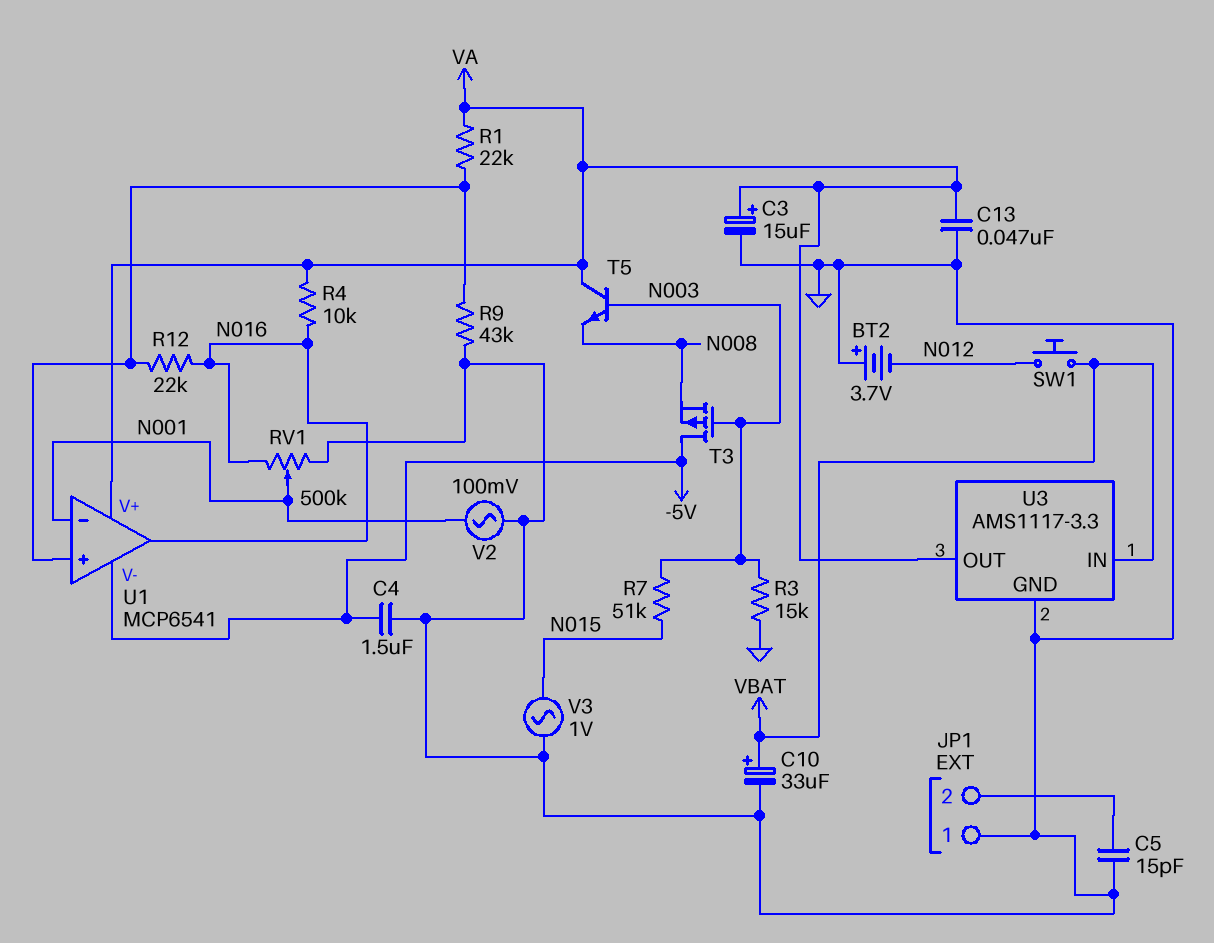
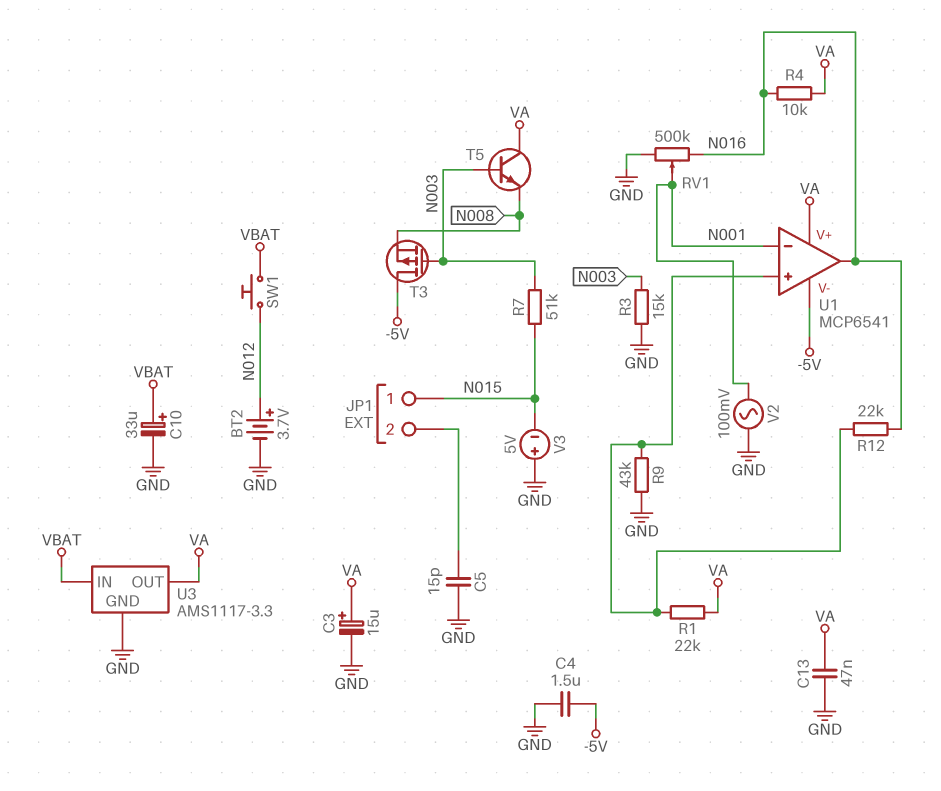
BT2: 3.7V (plus GND, minus N012) -> 3.7V (plus N012, minus GND)
JP1 pin 1: GND -> N015
V3: AC 1V (GND, N015) -> 5V (plus GND, minus N015)

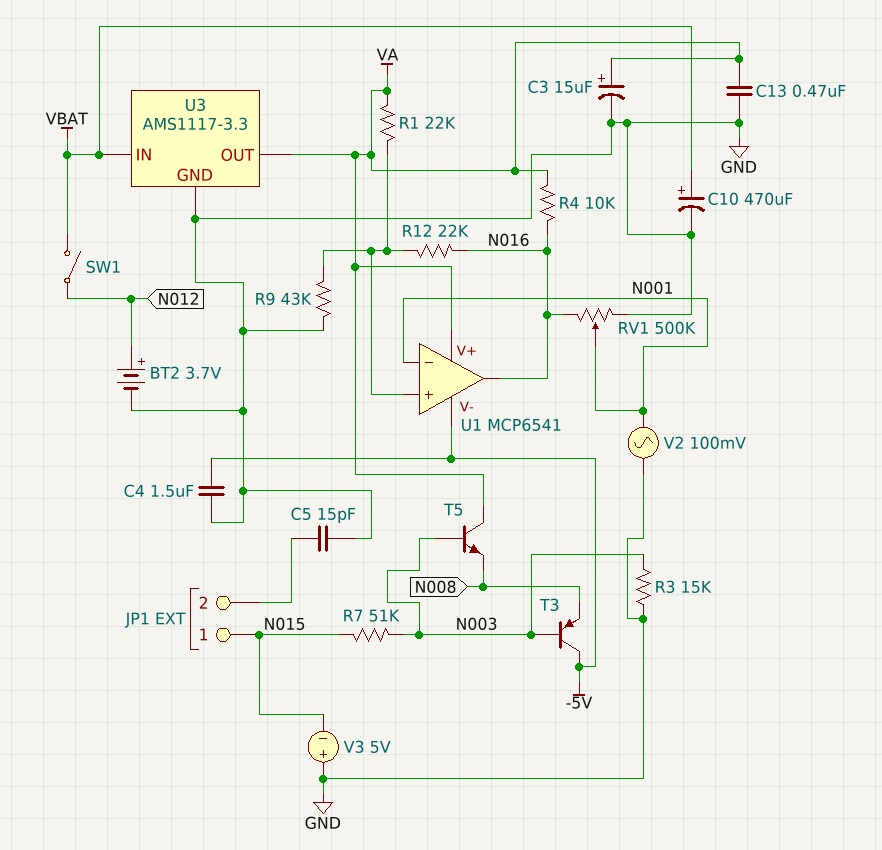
C10: 33uF (plus VBAT, minus GND) -> 470uF (plus VBAT, minus GND)
C13: 47nF (GND, VA) -> 470nF (GND, VA)
SW1: button (N012, VBAT) -> switch (N012, VBAT)
T3: PMOS (G N003, D -5V, S N008) -> PNP (B N003, C -5V, E N008)

